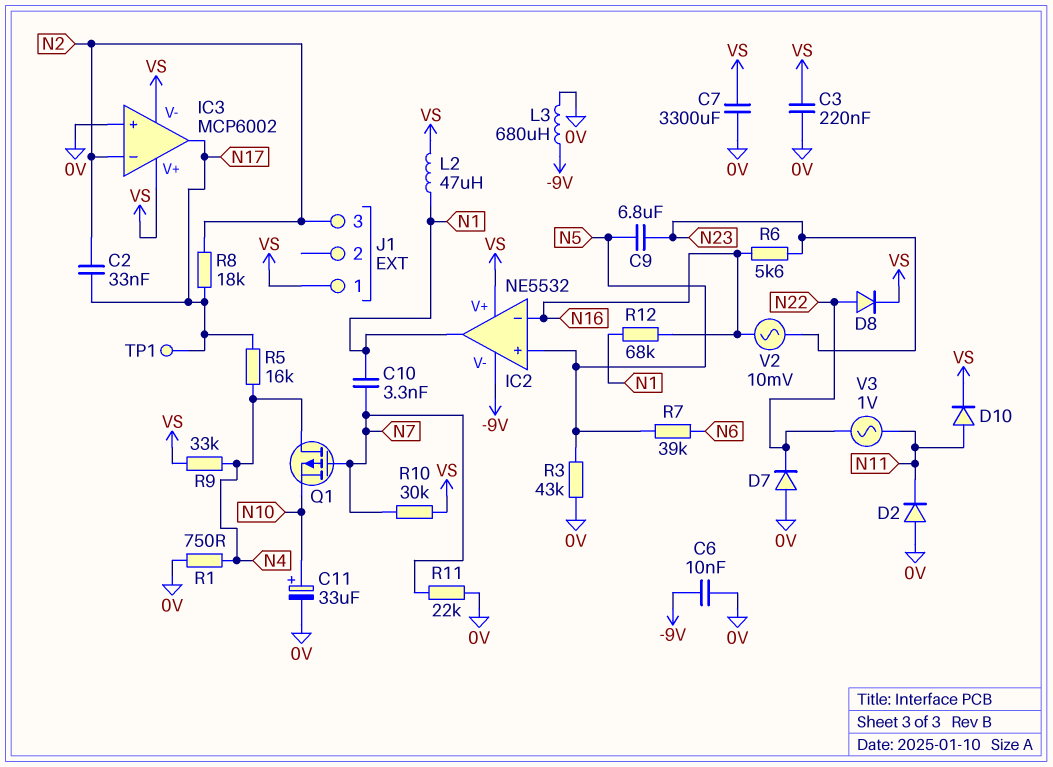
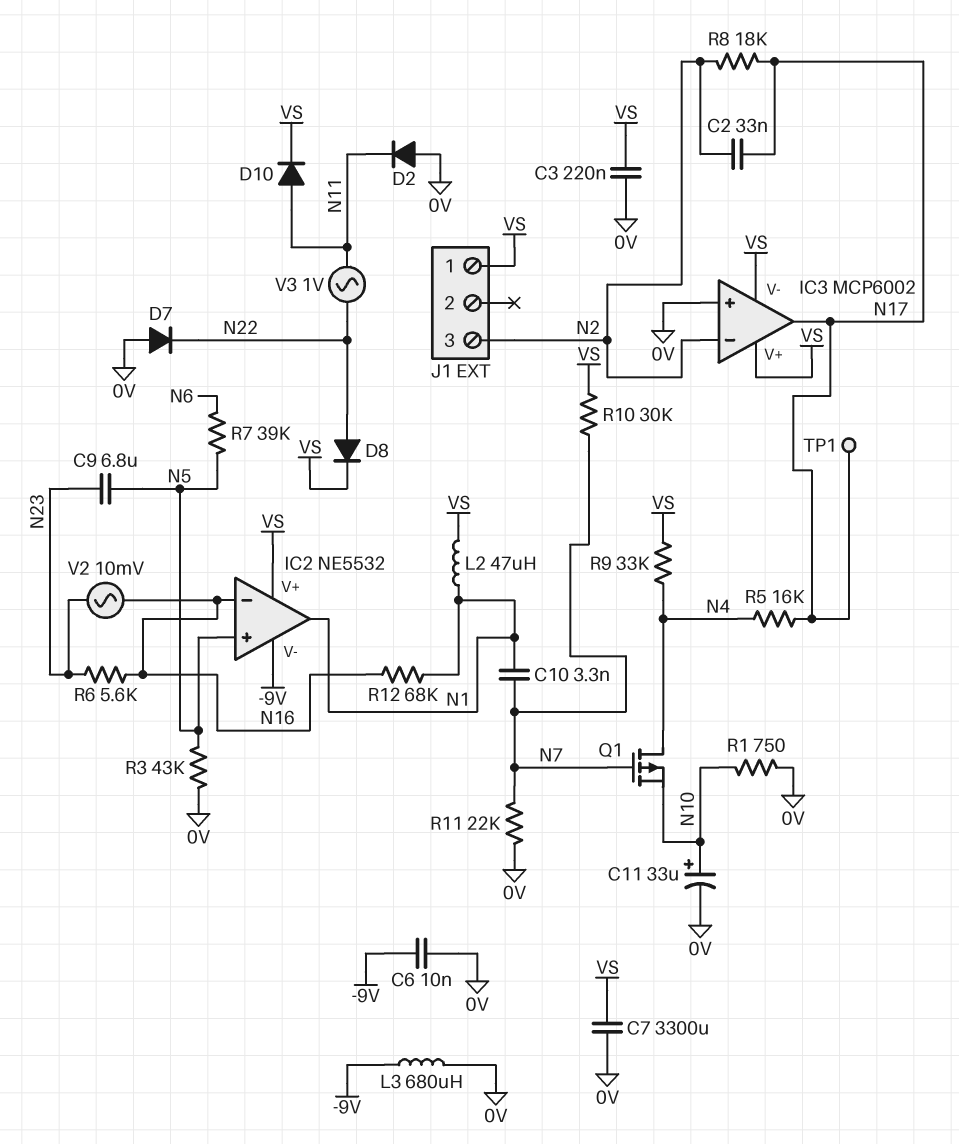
R1: 750 (0V, N4) -> 750 (0V, N10)

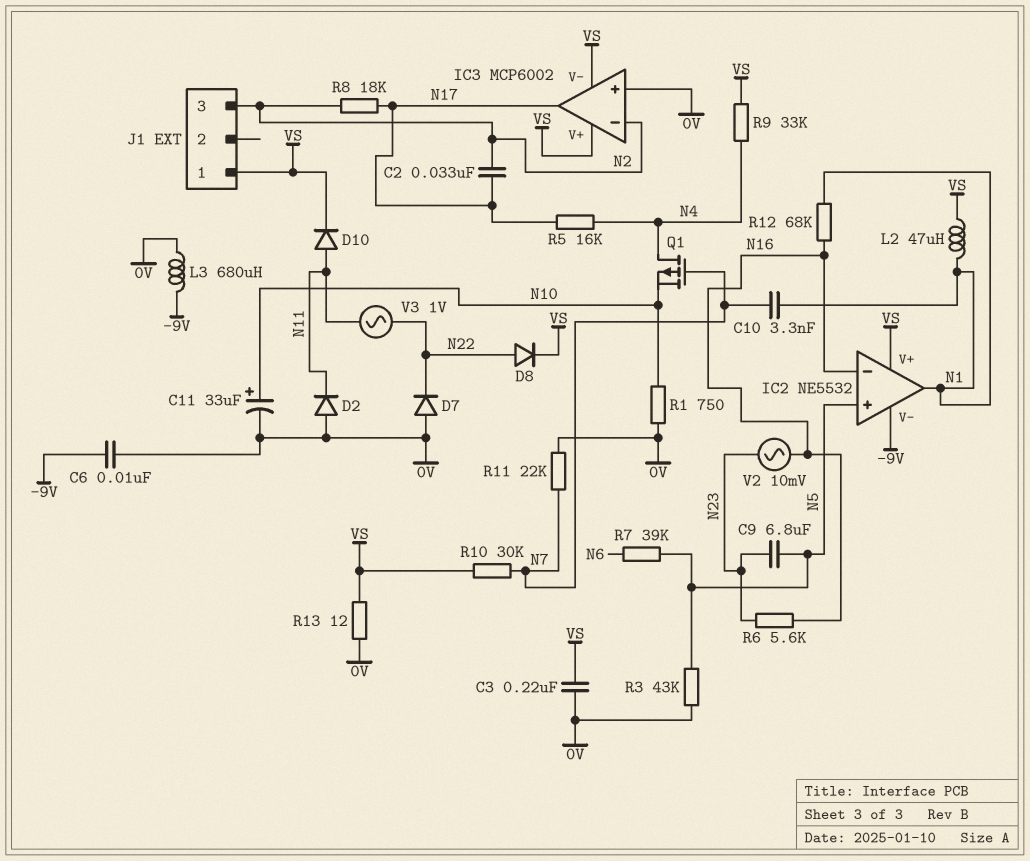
C7: 3300uF (0V, VS) -> none
R13: none -> 12 (0V, VS)
TP1: test point (N17) -> none

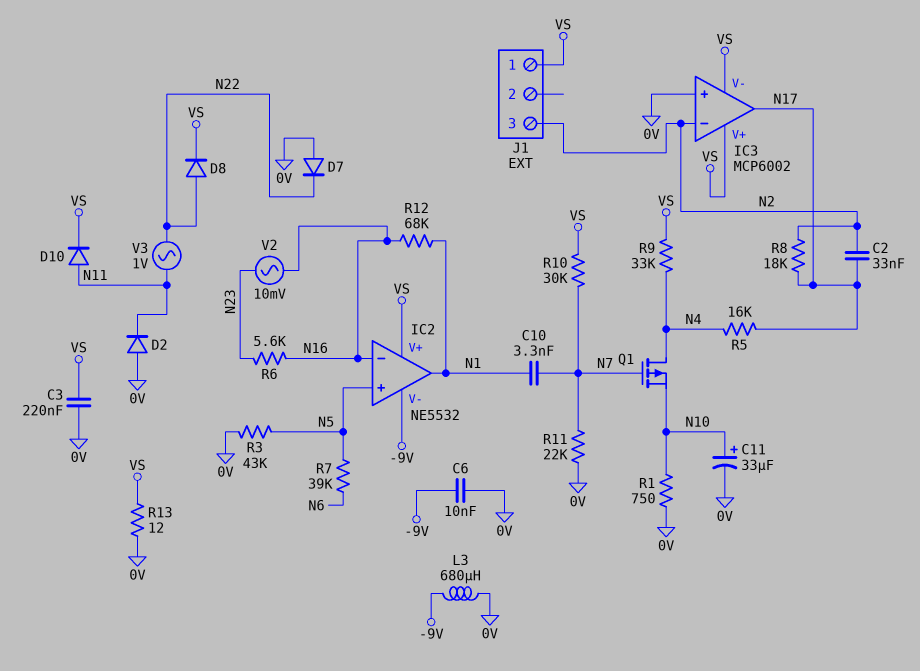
C9: 6.8uF (N5, N23) -> none
L2: 47uH (N1, VS) -> none

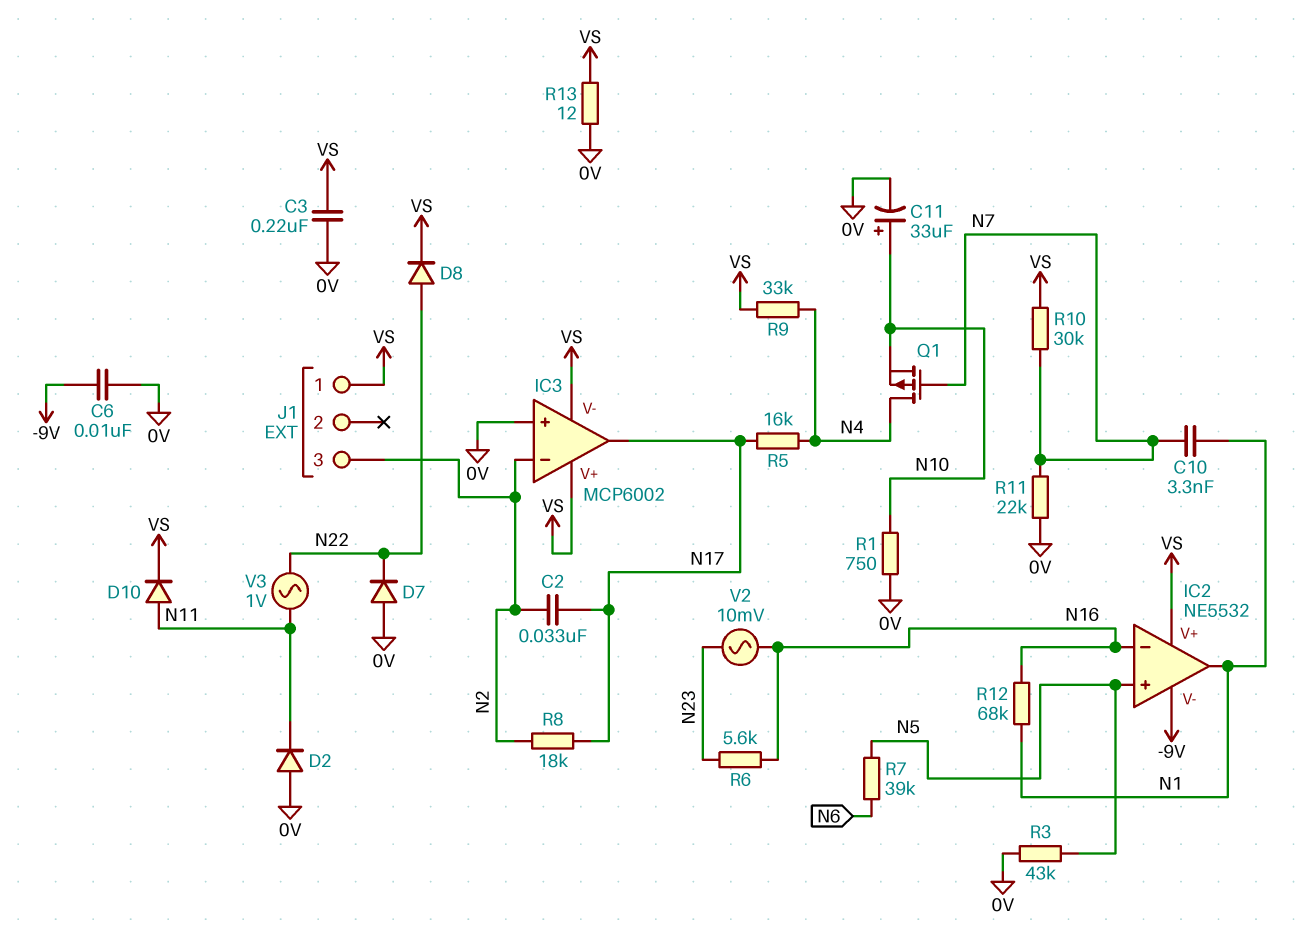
L3: 680uH (-9V, 0V) -> none

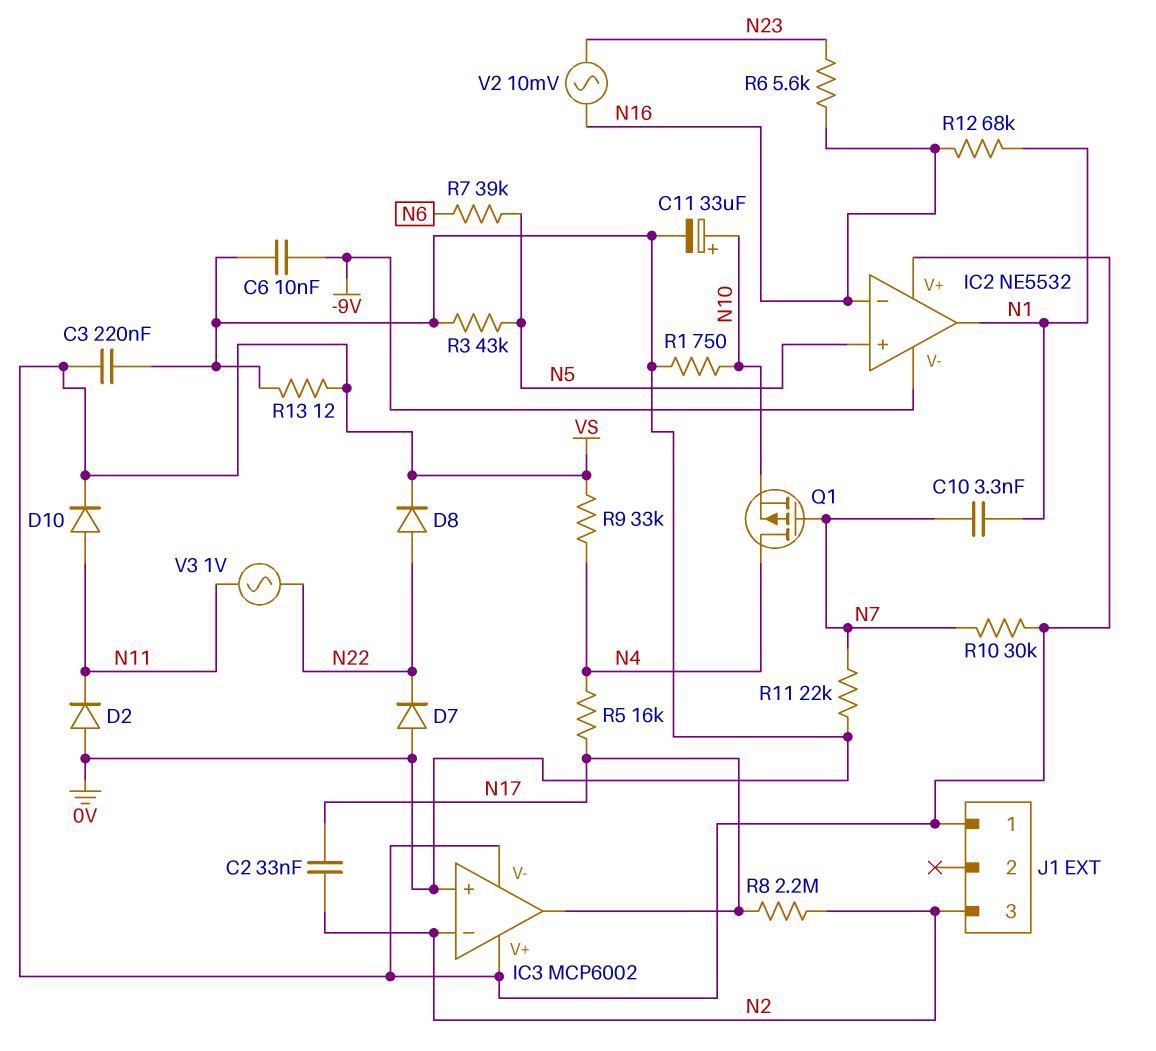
R8: 18k (N2, N17) -> 2.2M (N2, N17)

